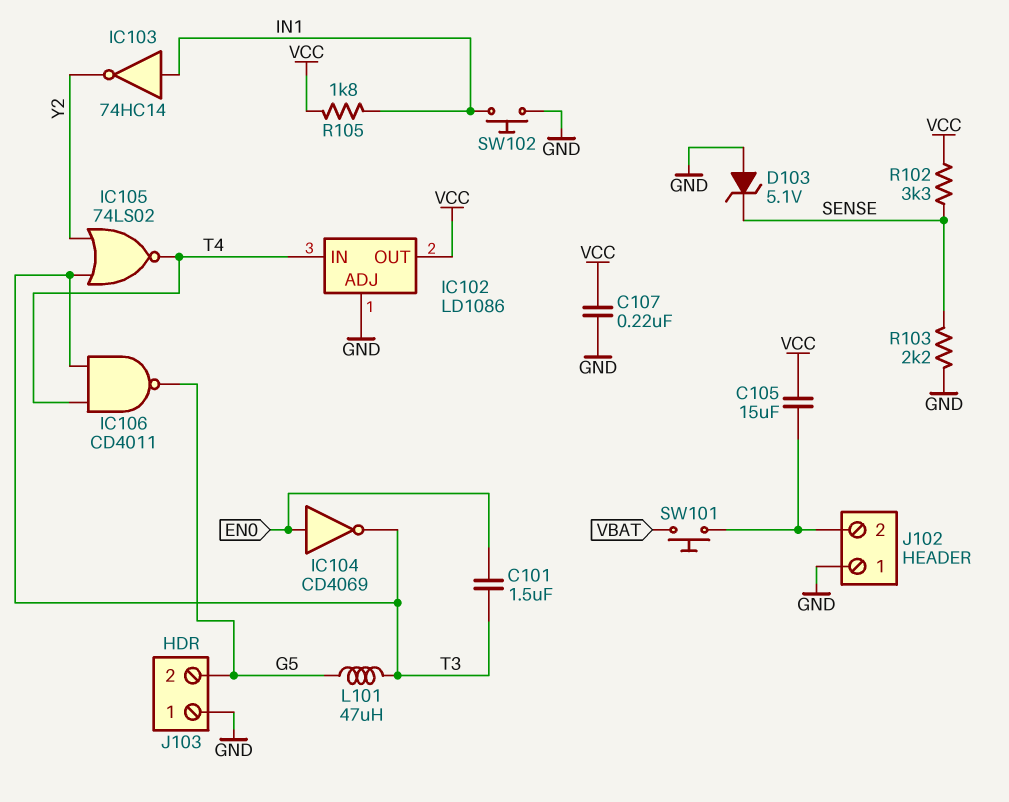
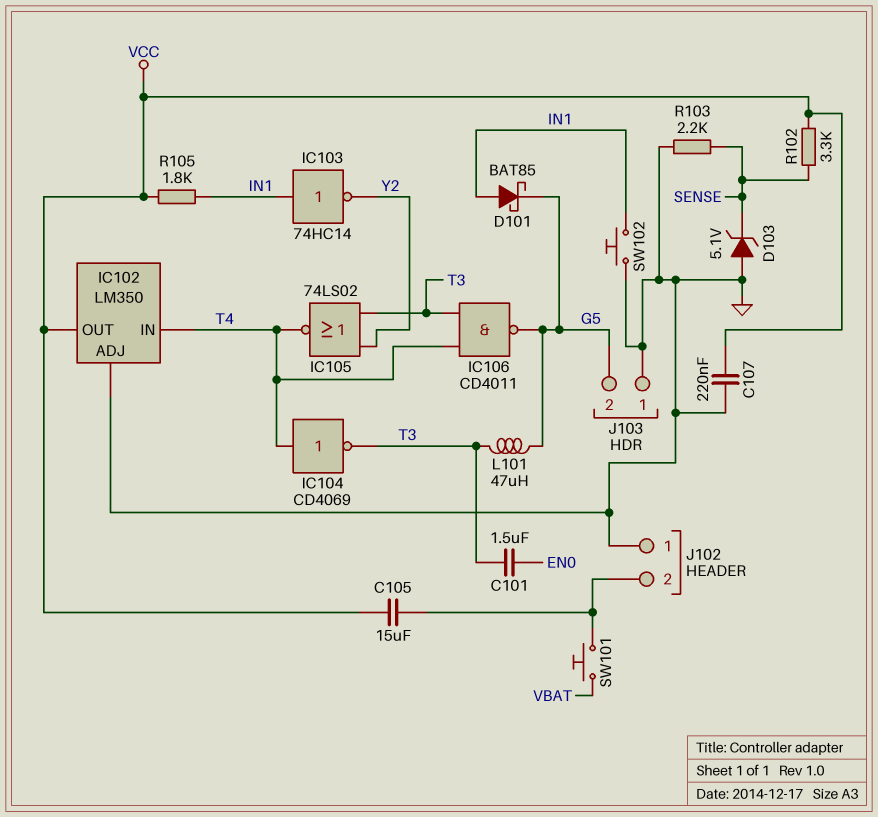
D101: none -> schottky BAT85 (A IN1, K G5)
IC102: LD1086 -> LM350
IC104: NOT CD4069 (in EN0, out T3) -> NOT CD4069 (in T4, out T3)

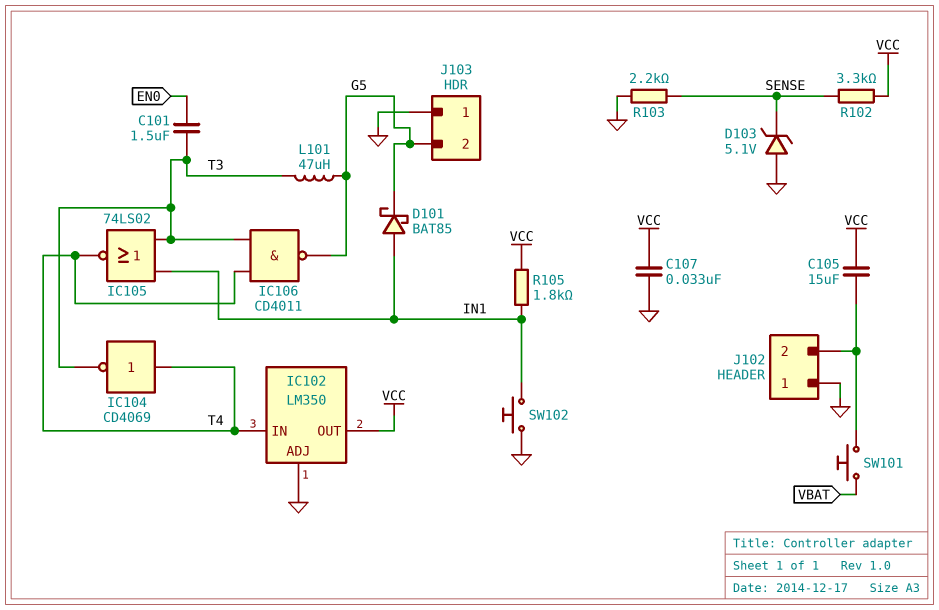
C107: 220nF (GND, VCC) -> 33nF (GND, VCC)
IC103: NOT 74HC14 (in IN1, out Y2) -> none
IC105: NOR 74LS02 (in T3, in Y2, out T4) -> NOR 74LS02 (in IN1, in T3, out T4)

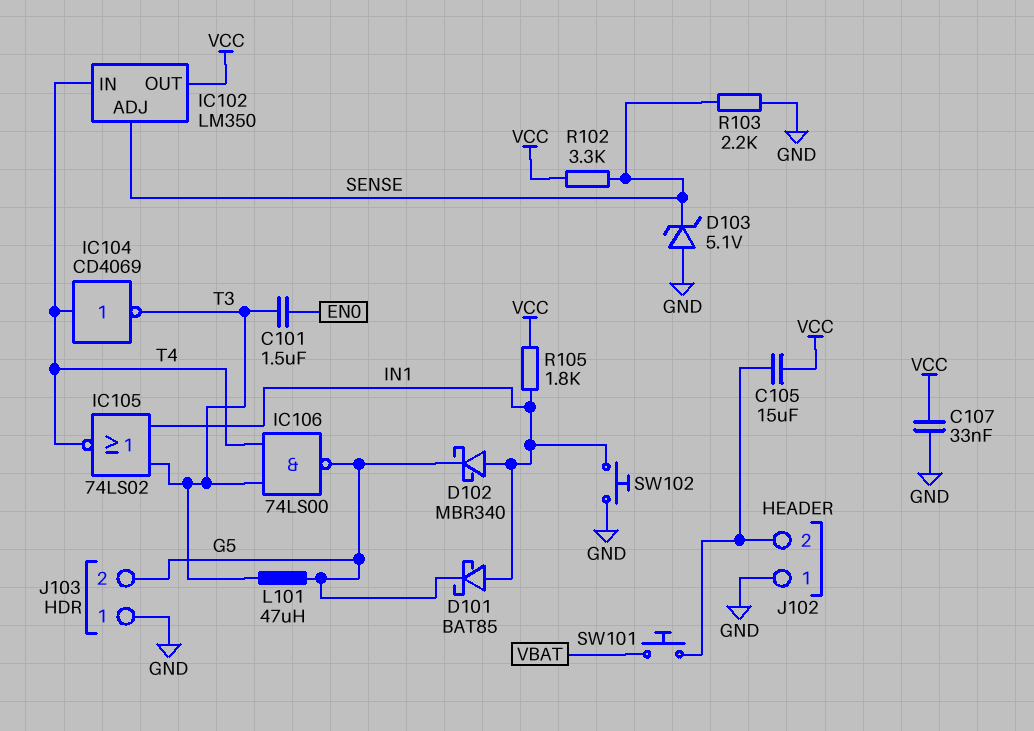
D102: none -> schottky MBR340 (A IN1, K G5)
IC102 pin ADJ: GND -> SENSE
IC106: NAND CD4011 (in T3, in T4, out G5) -> NAND 74LS00 (in T3, in T4, out G5)

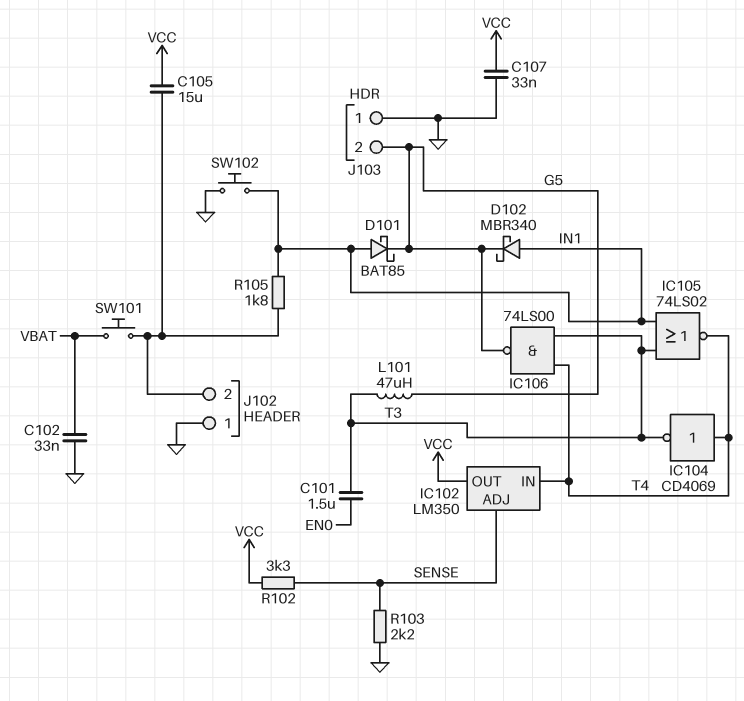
C102: none -> 33nF (GND, VBAT)
D103: zener 5.1V (A GND, K SENSE) -> none
R105: 1.8k (IN1, VCC) -> 1.8k (IN1, J102/2)

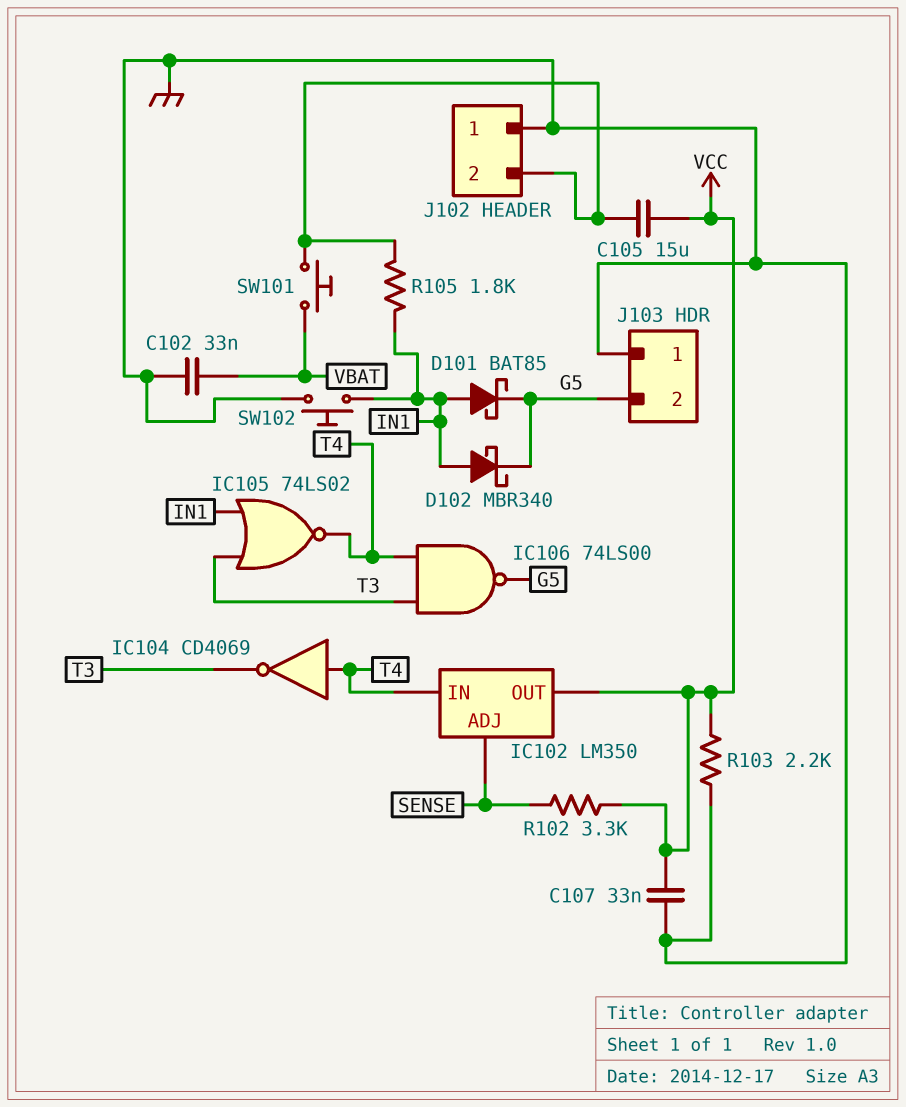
C101: 1.5uF (EN0, T3) -> none
L101: 47uH (G5, T3) -> none
R103: 2.2k (GND, SENSE) -> 2.2k (GND, VCC)

